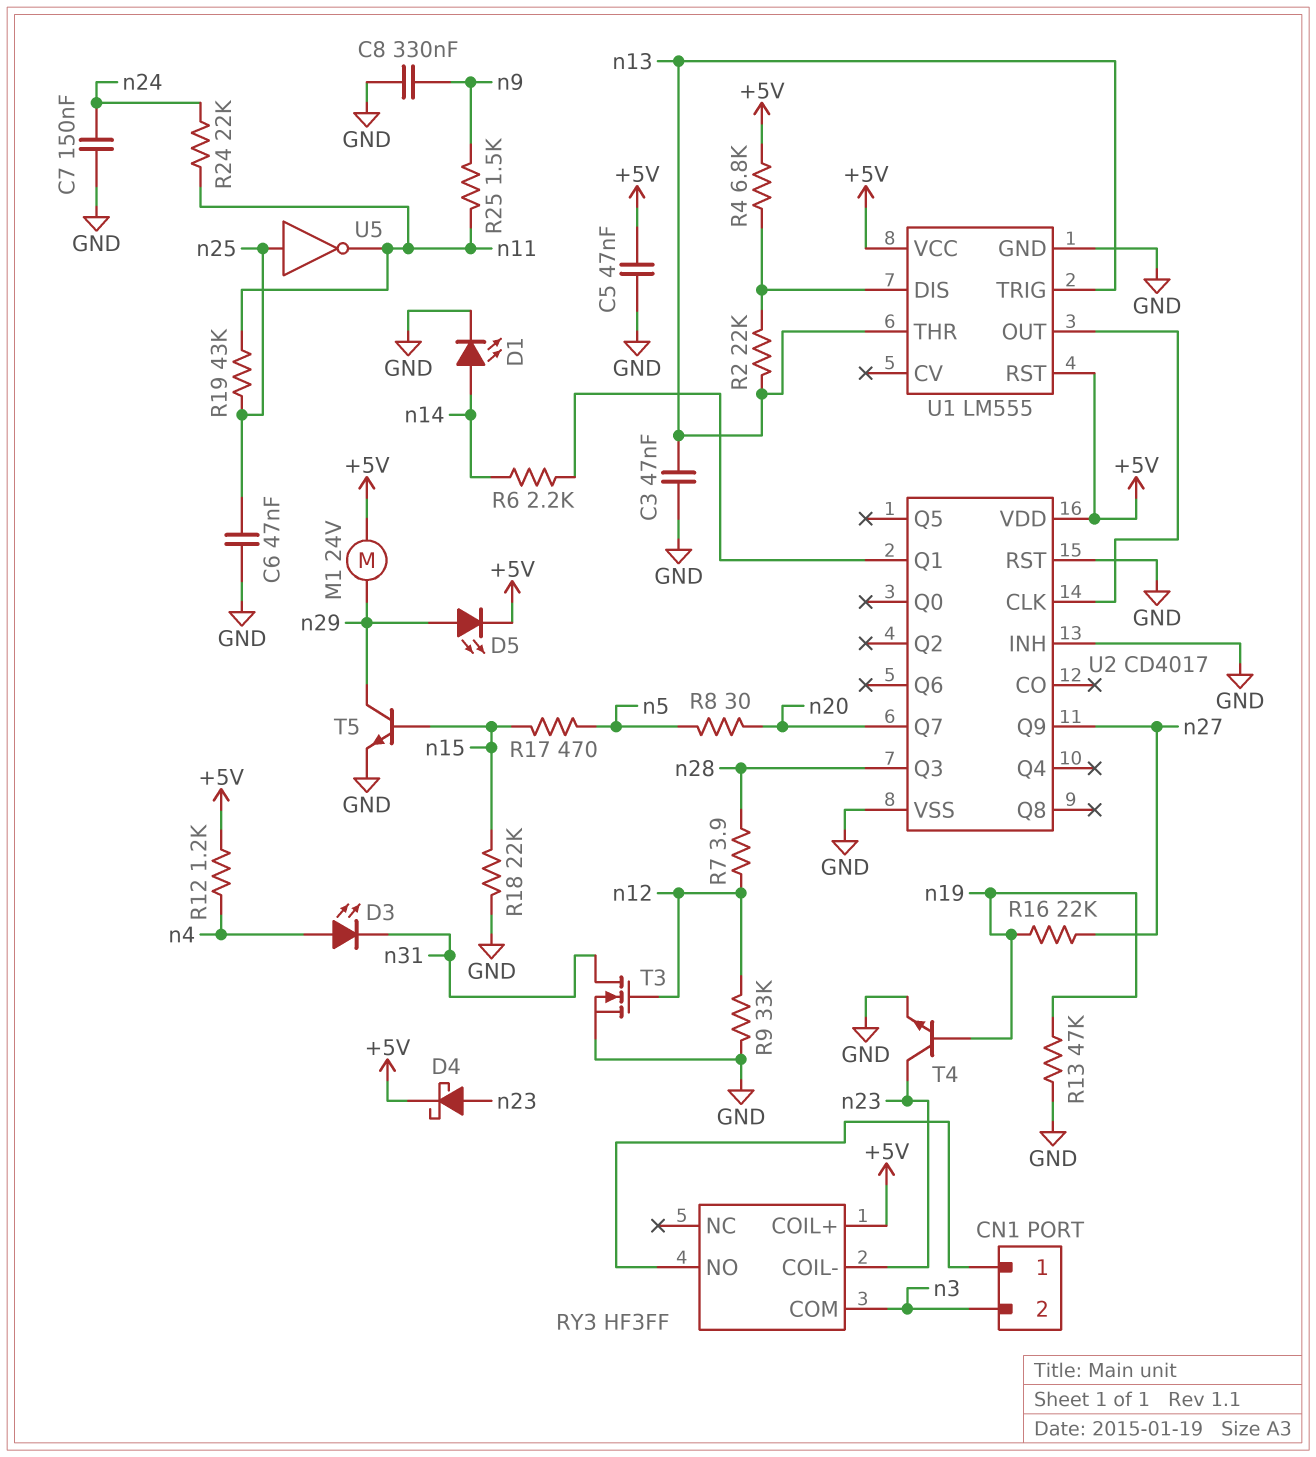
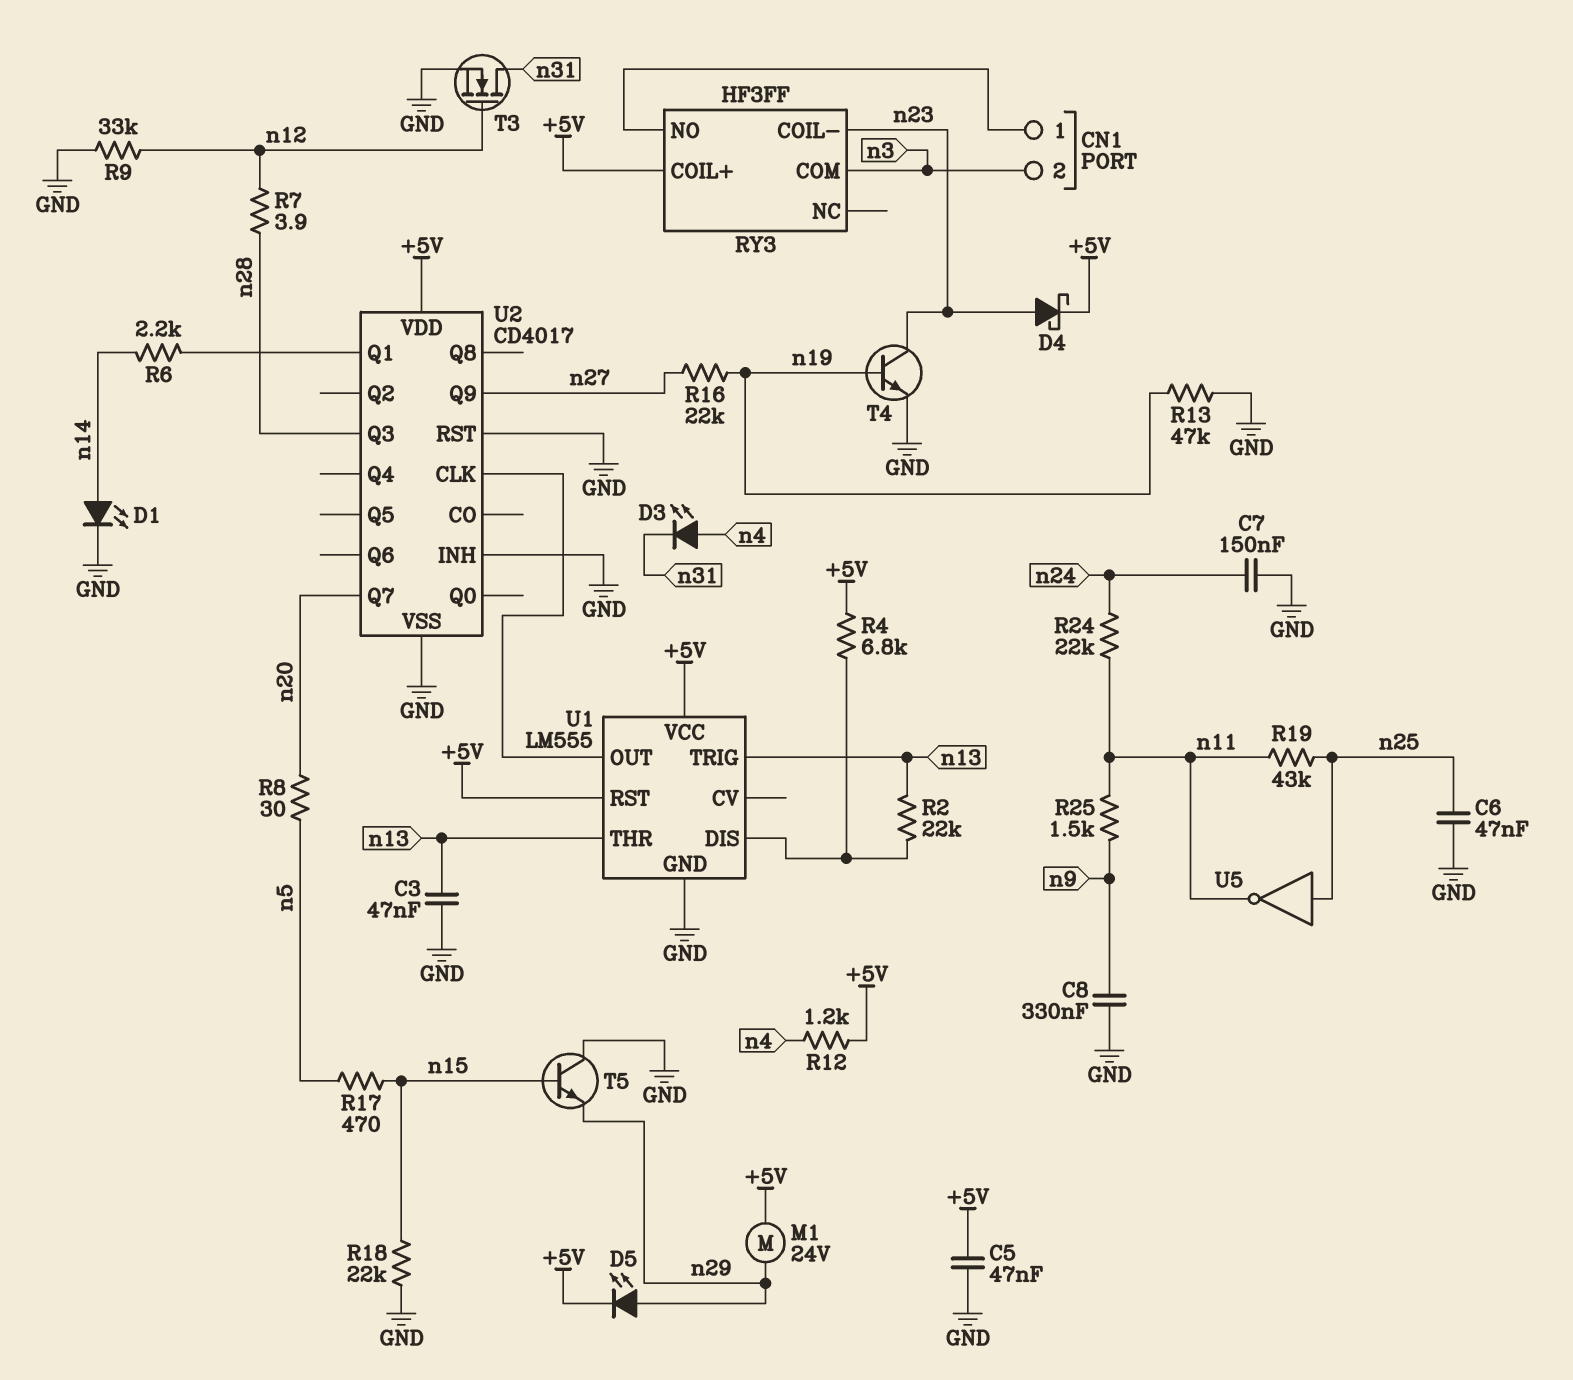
T5: NPN (B n15, C n29, E GND) -> NPN (B n15, C GND, E n29)

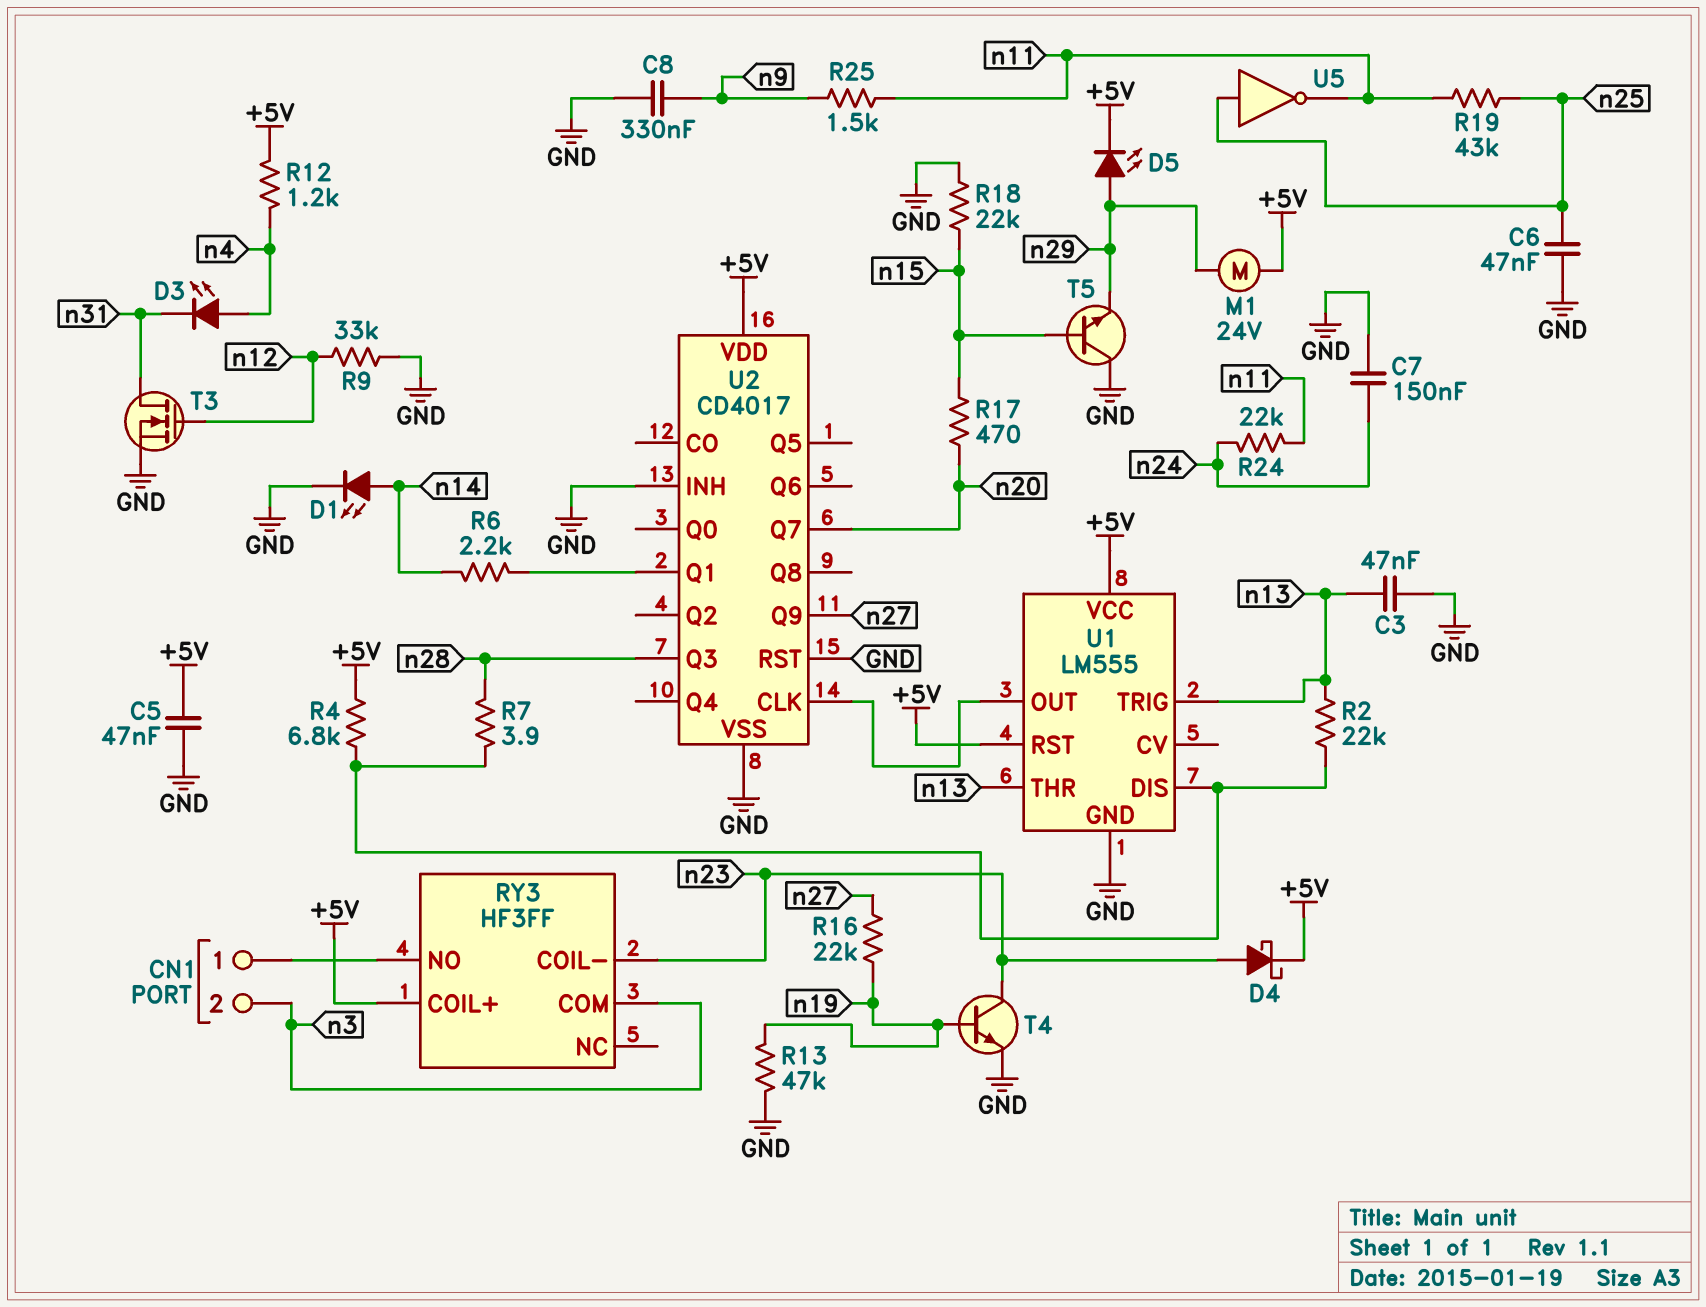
R7: 3.9 (n12, n28) -> 3.9 (U1/DIS, n28)
R8: 30 (n5, n20) -> none
R17: 470 (n5, n15) -> 470 (n15, n20)

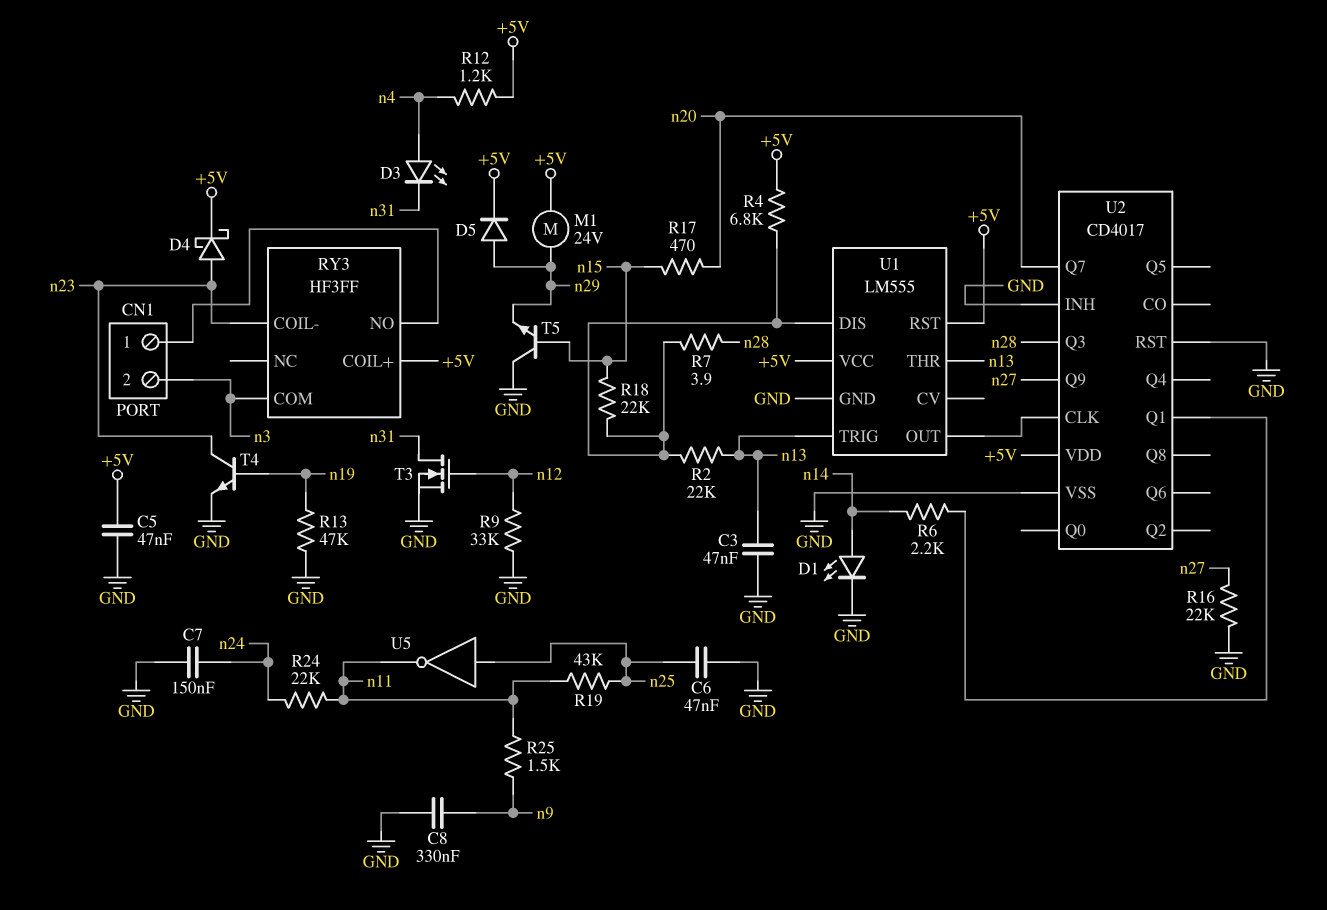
D5: LED (A n29, K +5V) -> diode (A n29, K +5V)
R16: 22k (n19, n27) -> 22k (GND, n27)
R18: 22k (GND, n15) -> 22k (U1/DIS, n15)

